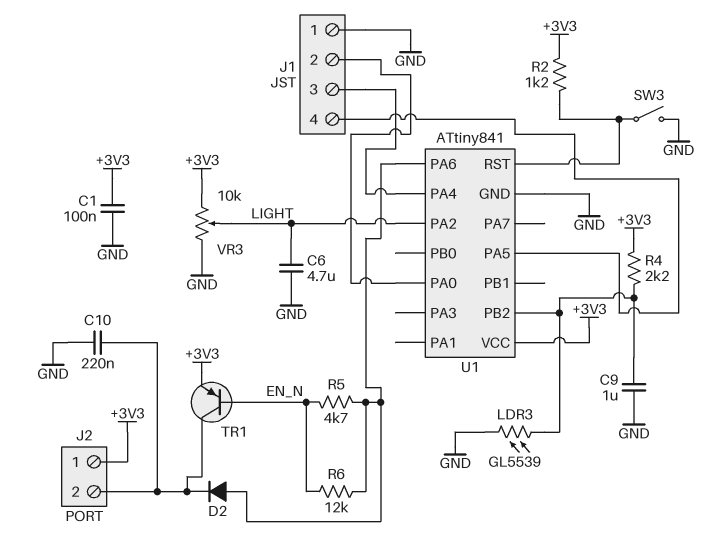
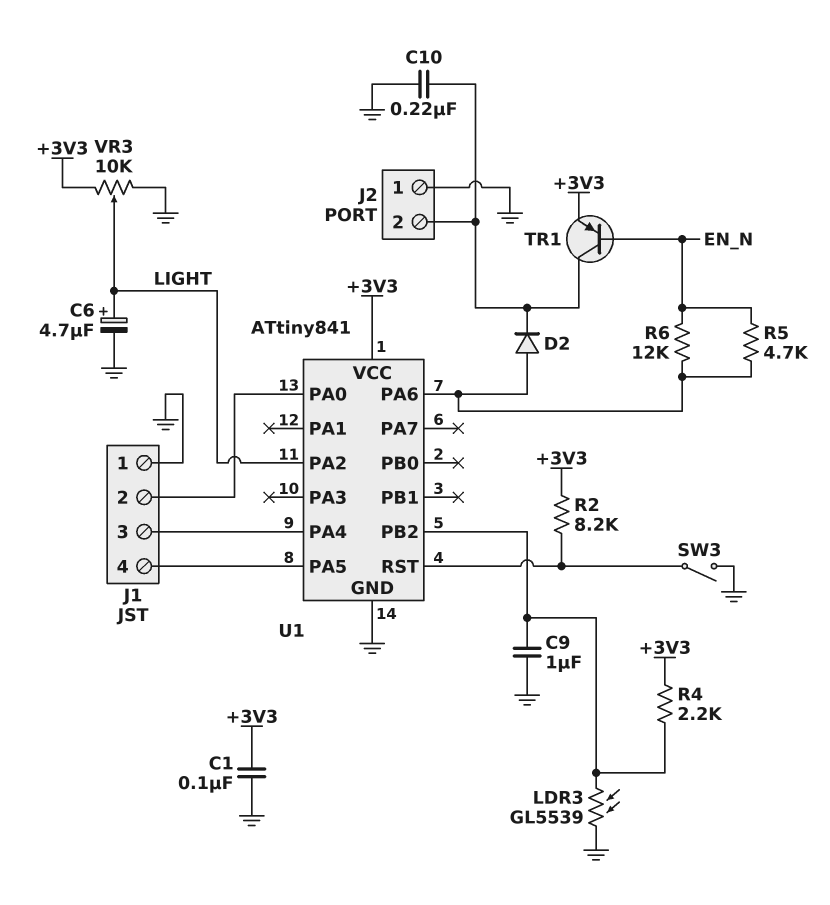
C6: 4.7uF (GND, LIGHT) -> 4.7uF (plus LIGHT, minus GND)
J2 pin 1: +3V3 -> GND
R2: 1.2k (+3V3, U1/RST) -> 8.2k (+3V3, U1/RST)

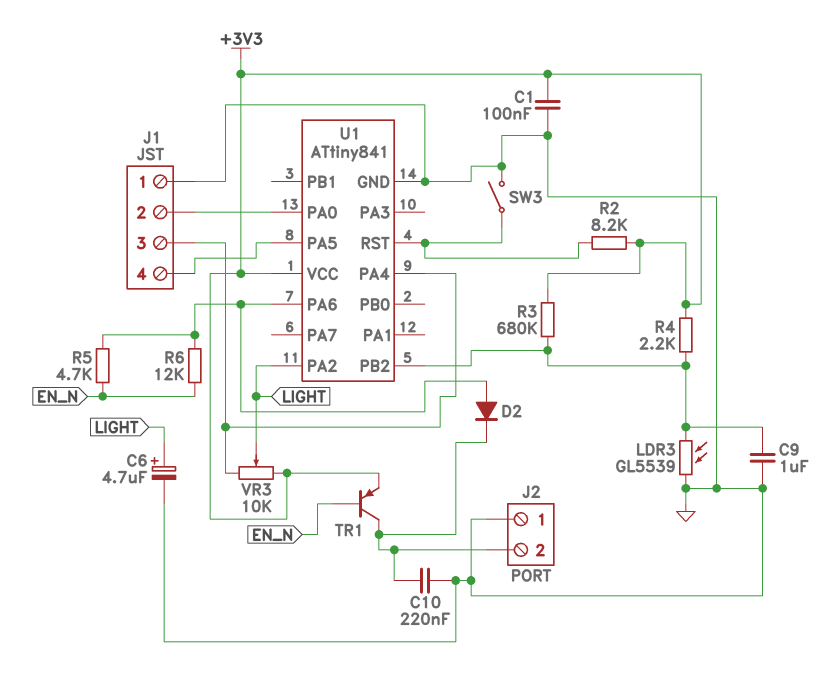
R3: none -> 680k (+3V3, U1/PB2)
VR3: 10k (+3V3, GND, wiper LIGHT) -> 10k (+3V3, J1/3, wiper LIGHT)

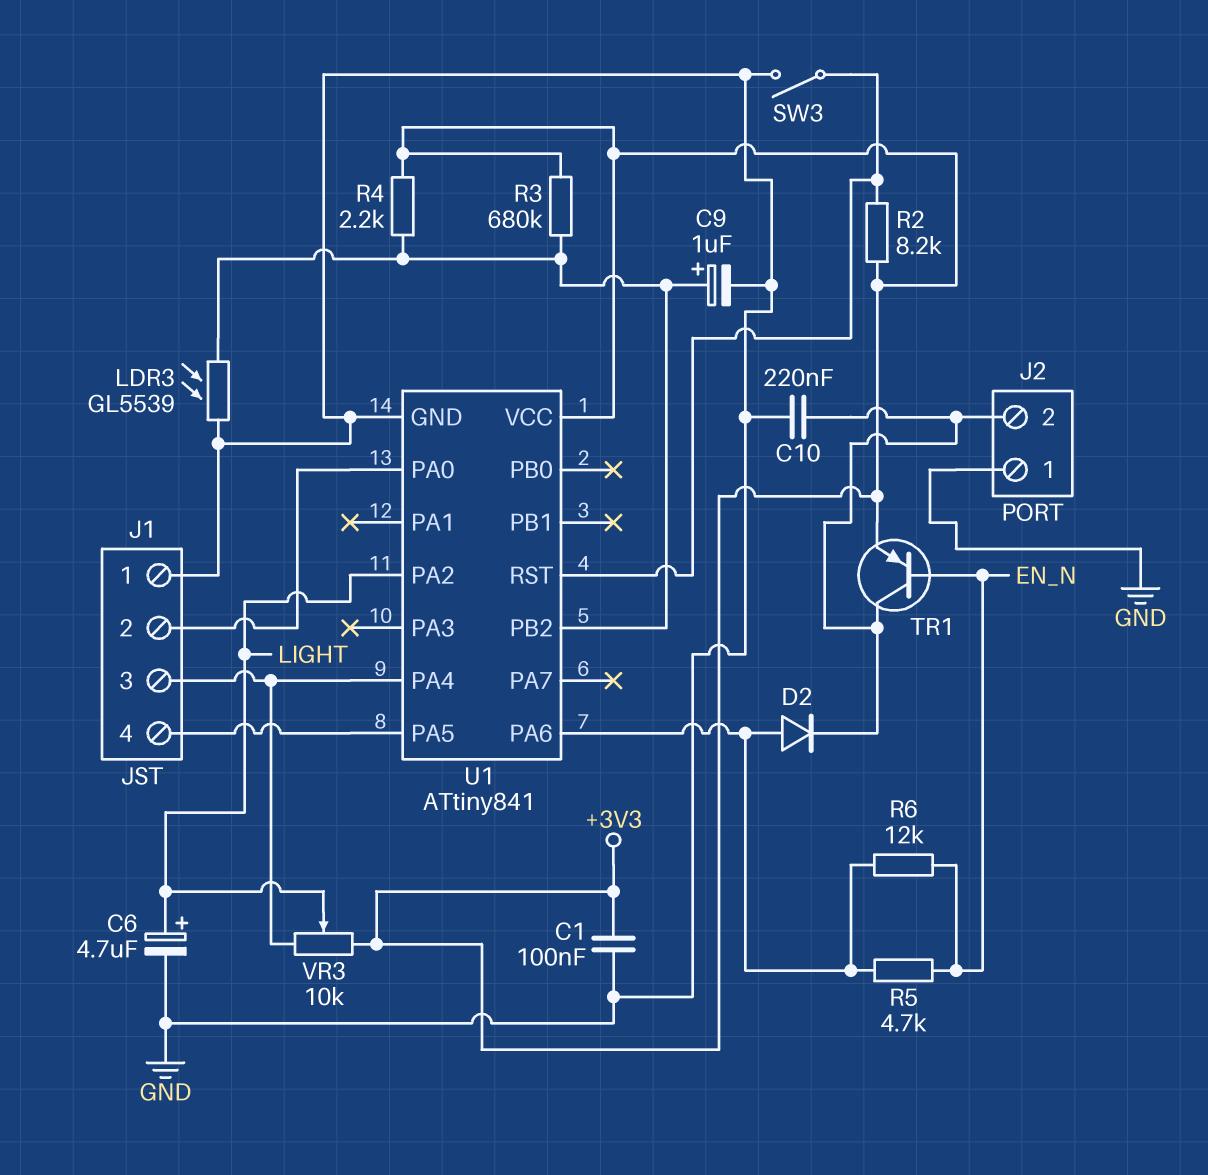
C9: 1uF (GND, U1/PB2) -> 1uF (plus U1/PB2, minus GND)

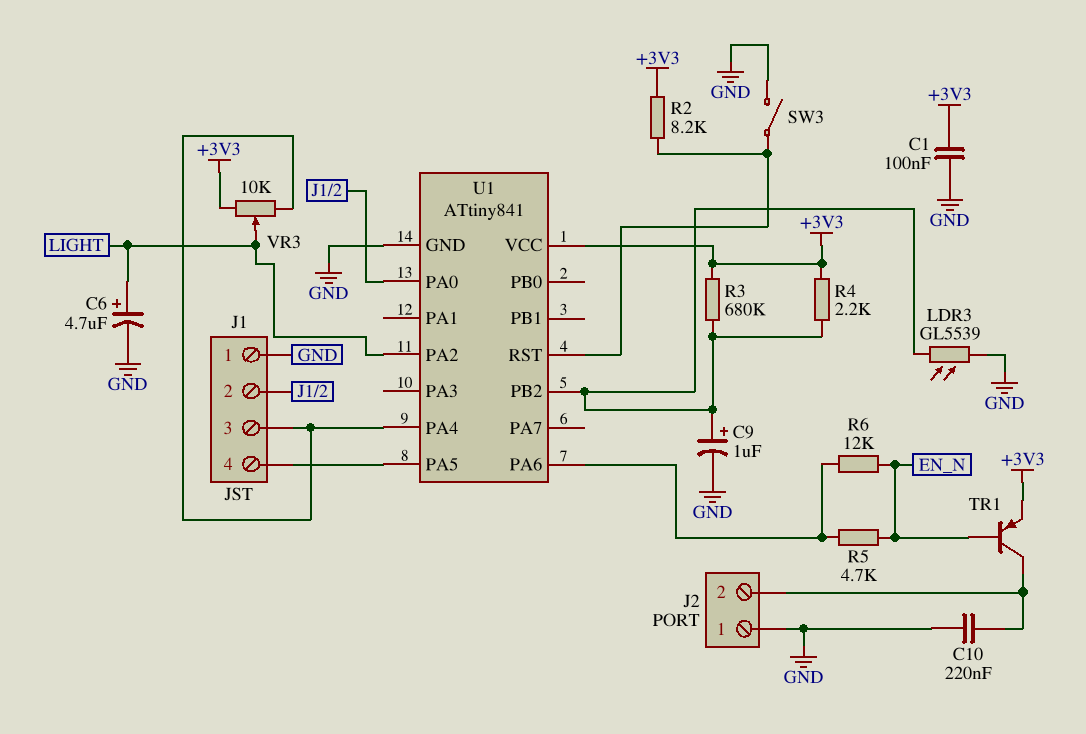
D2: diode (A U1/PA6, K J2/2) -> none

